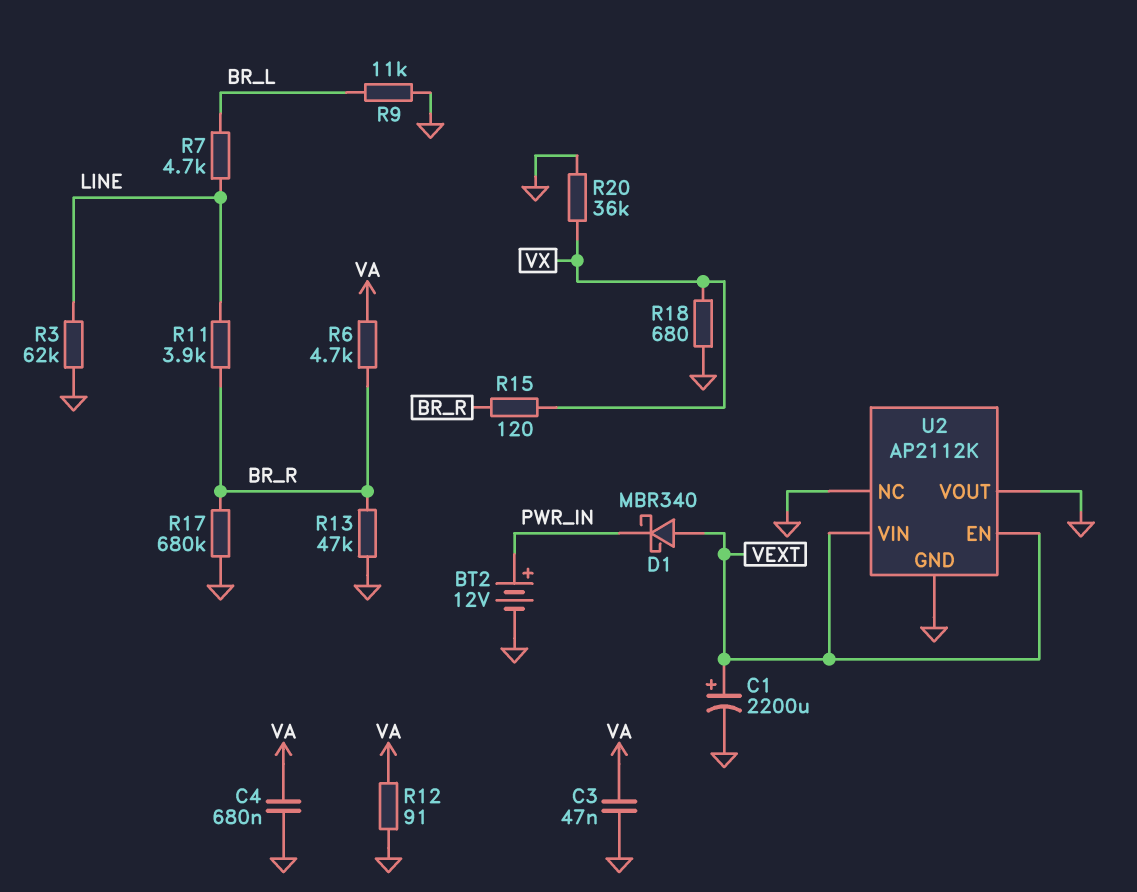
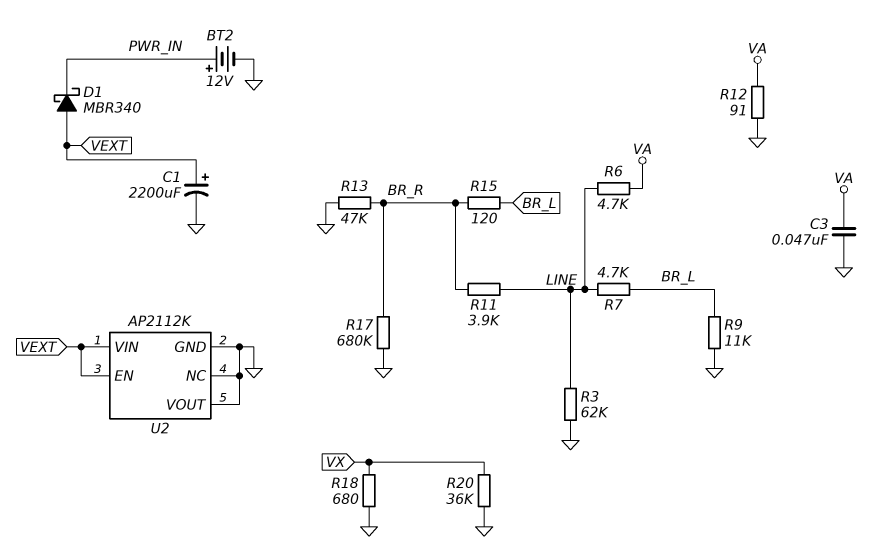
C4: 680nF (GND, VA) -> none
R6: 4.7k (BR_R, VA) -> 4.7k (LINE, VA)
R15: 120 (BR_R, VX) -> 120 (BR_L, BR_R)

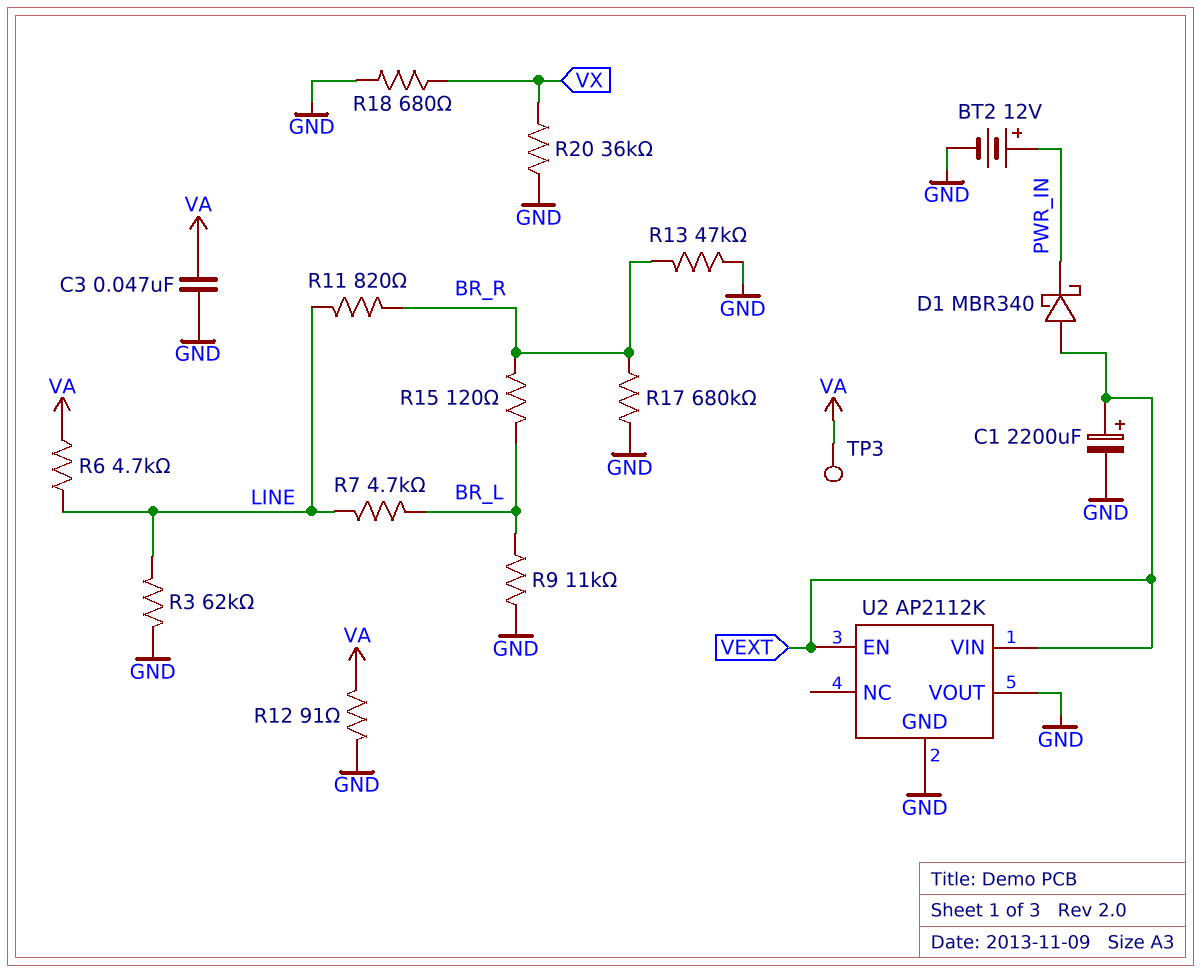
R11: 3.9k (BR_R, LINE) -> 820 (BR_R, LINE)
TP3: none -> test point (VA)
U2 pin NC: GND -> none

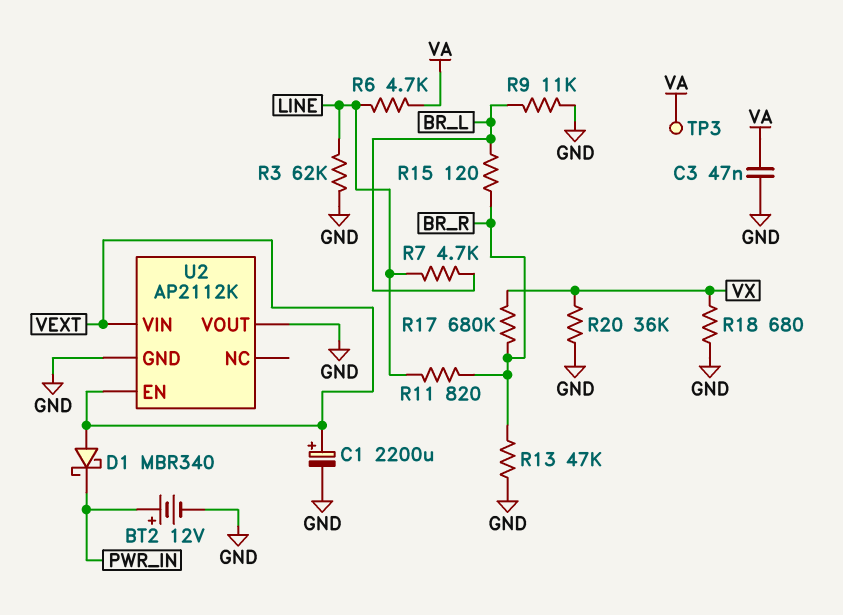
R12: 91 (GND, VA) -> none
R17: 680k (BR_R, GND) -> 680k (BR_R, VX)

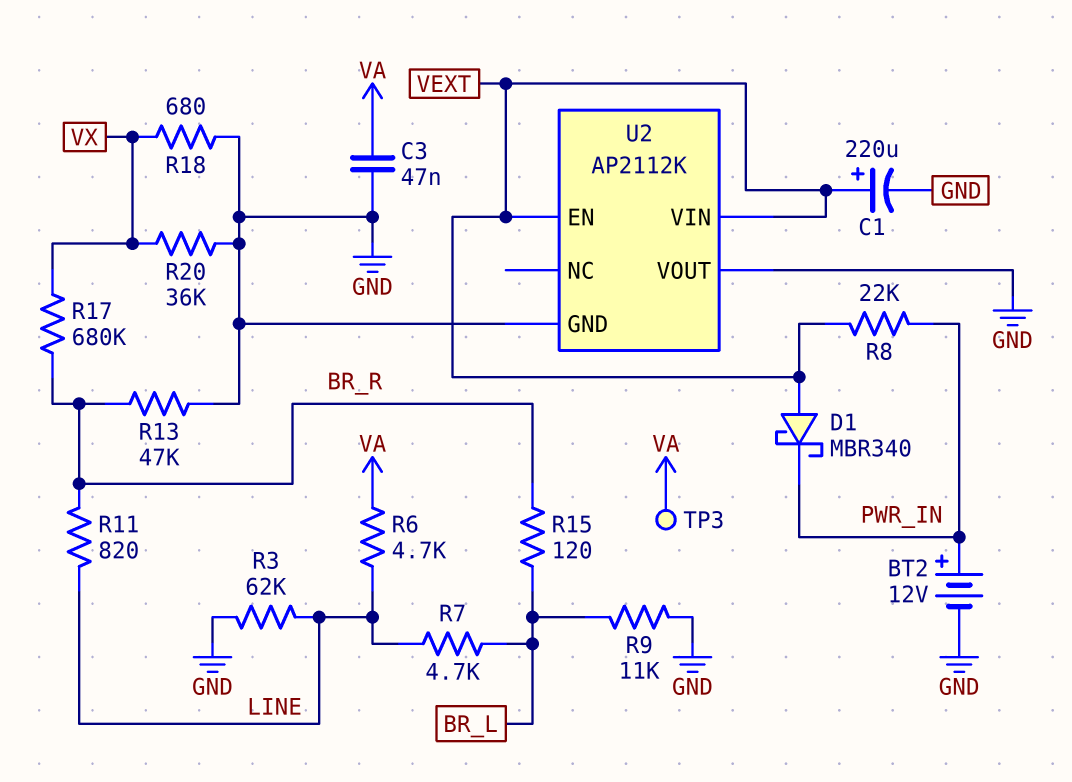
C1: 2200uF (plus VEXT, minus GND) -> 220uF (plus VEXT, minus GND)
R8: none -> 22k (PWR_IN, VEXT)

